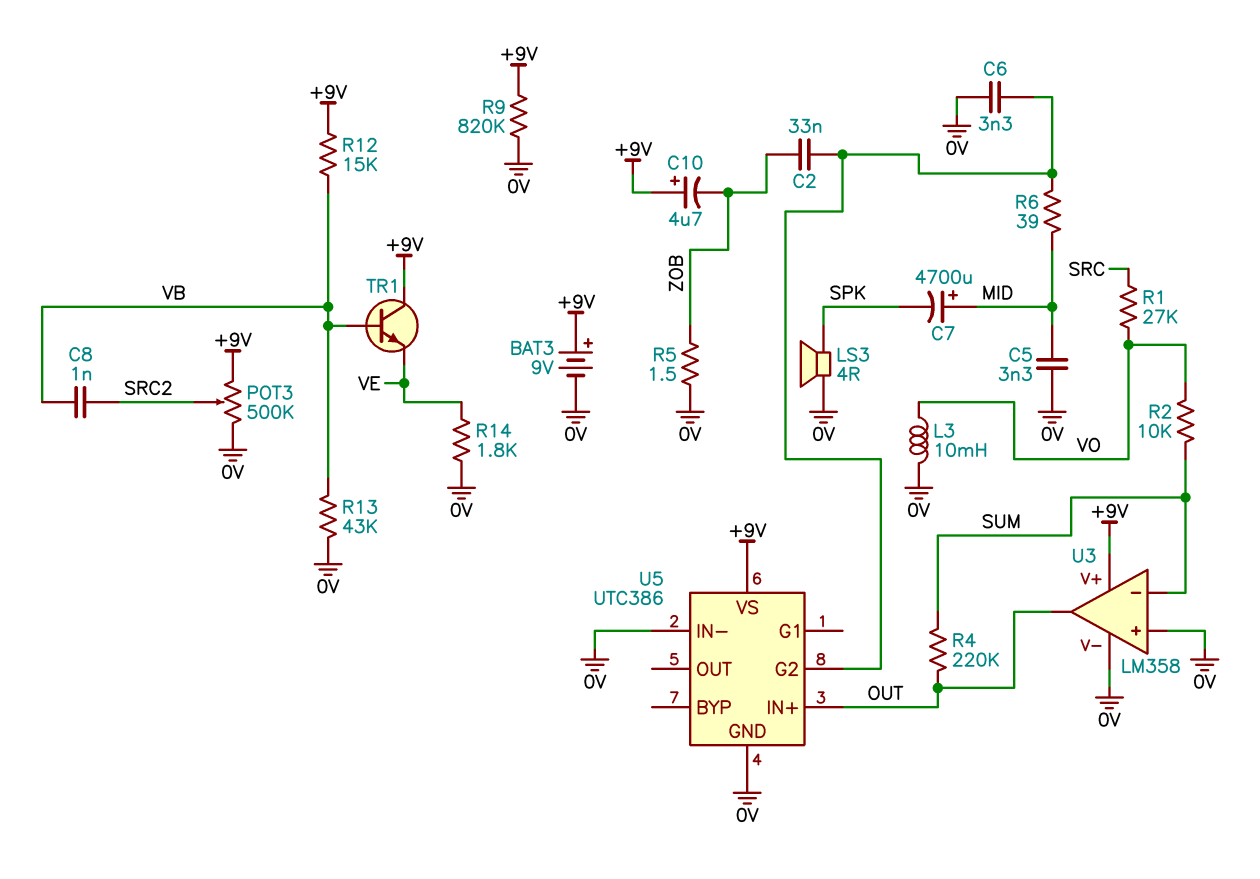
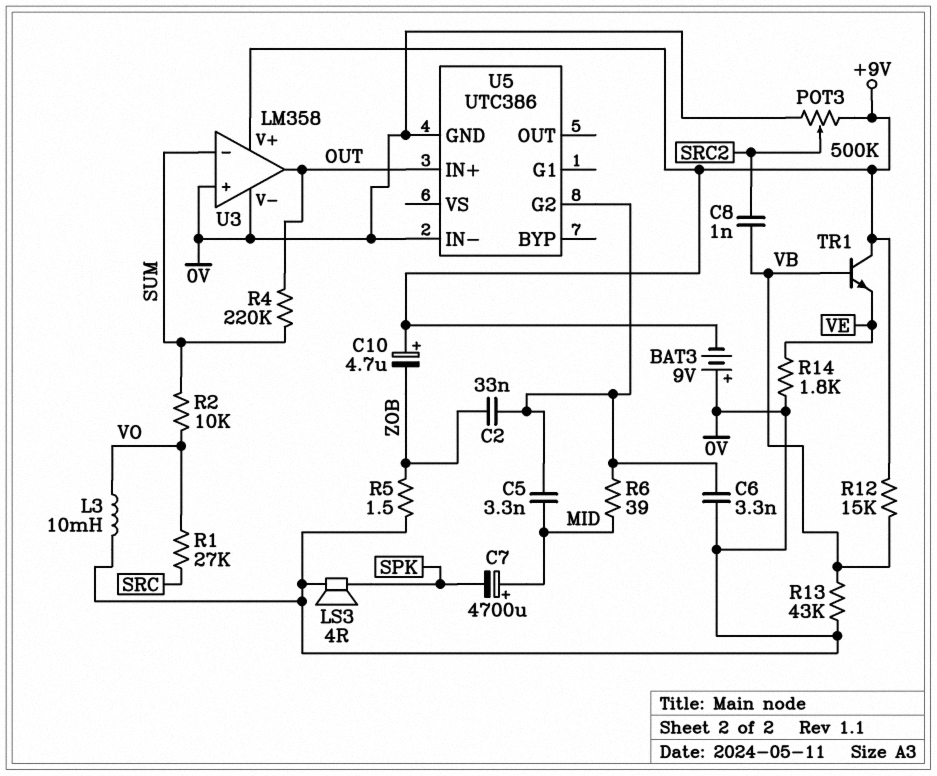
BAT3: 9V (plus +9V, minus 0V) -> 9V (plus 0V, minus +9V)
C5: 3.3nF (0V, MID) -> 3.3nF (MID, U5/G2)
R9: 820k (+9V, 0V) -> none
U5 pin VS: +9V -> none

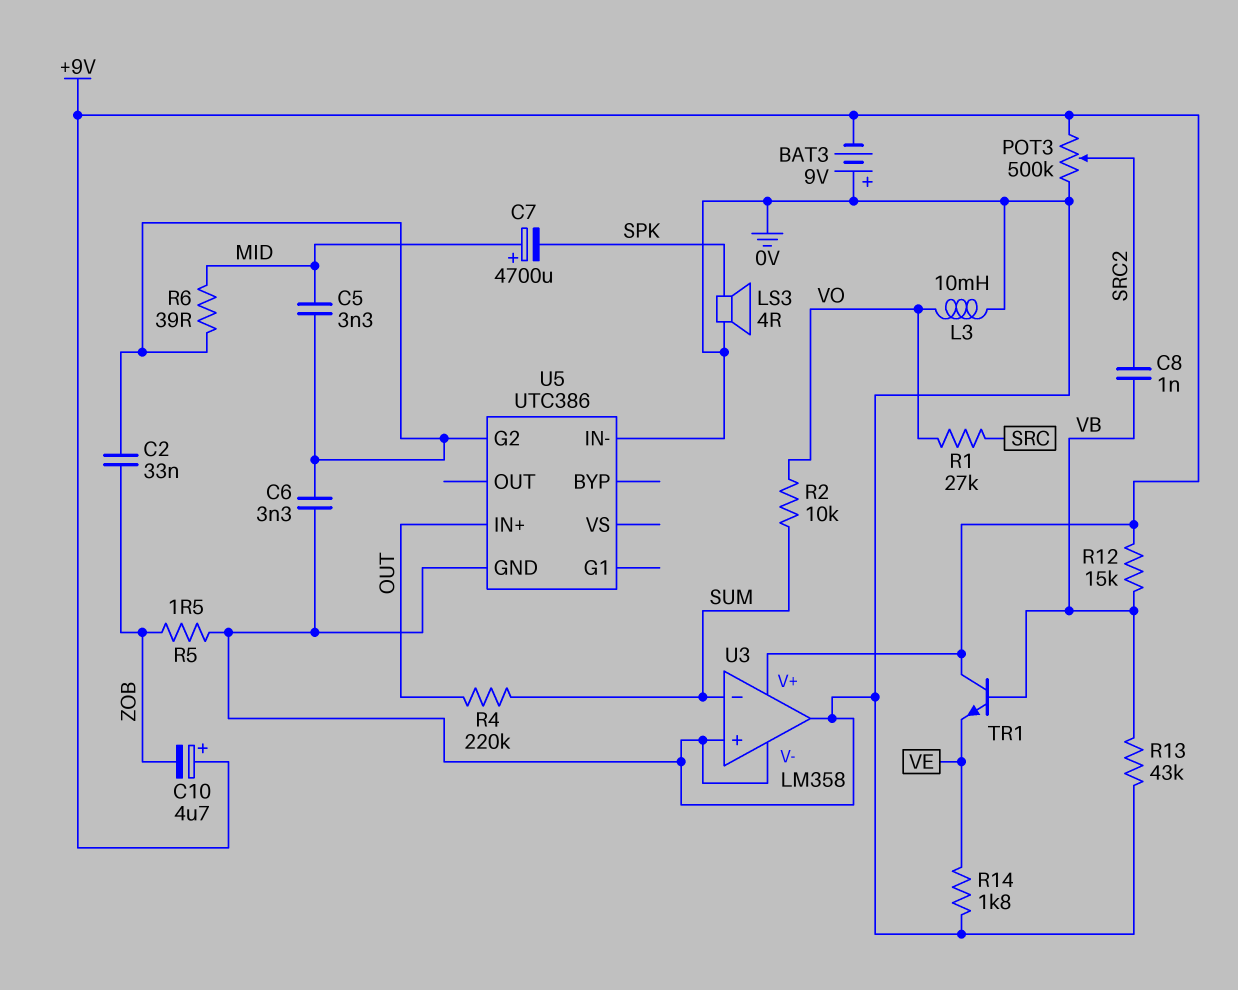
U3 pin out: OUT -> 0V

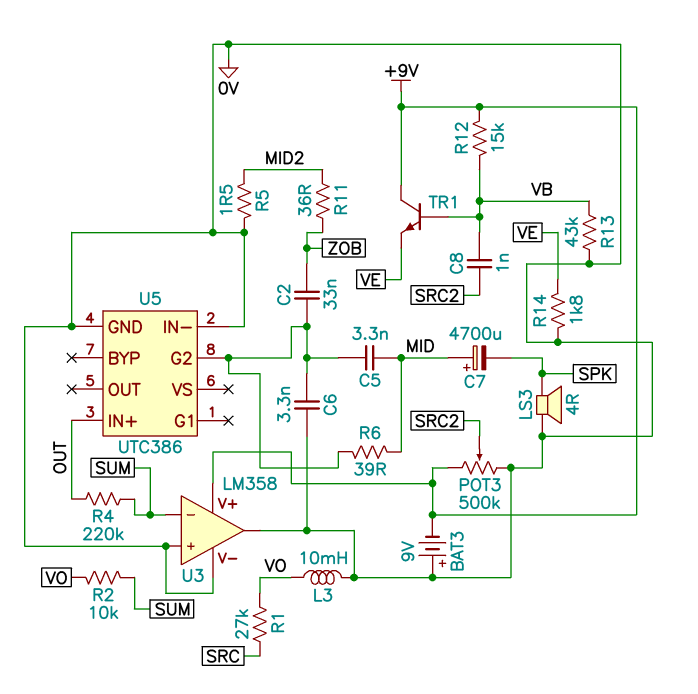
C10: 4.7uF (plus +9V, minus ZOB) -> none
R5: 1.5 (0V, ZOB) -> 1.5 (0V, MID2)
R11: none -> 36 (MID2, ZOB)

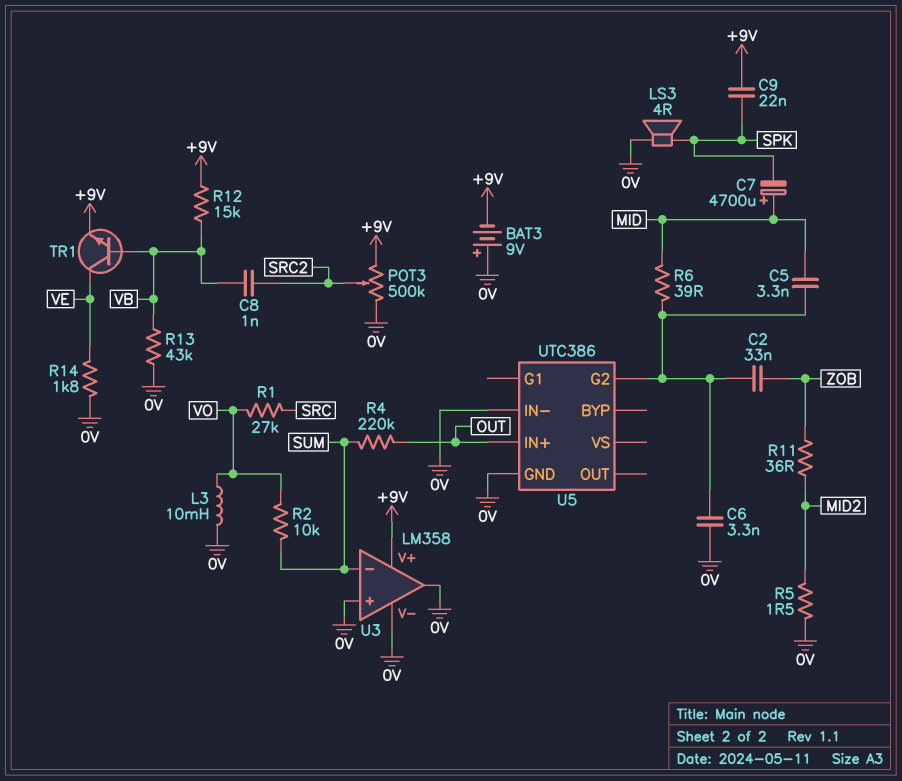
C9: none -> 22nF (+9V, SPK)
TR1: NPN (B VB, C +9V, E VE) -> NPN (B VB, C VE, E +9V)

